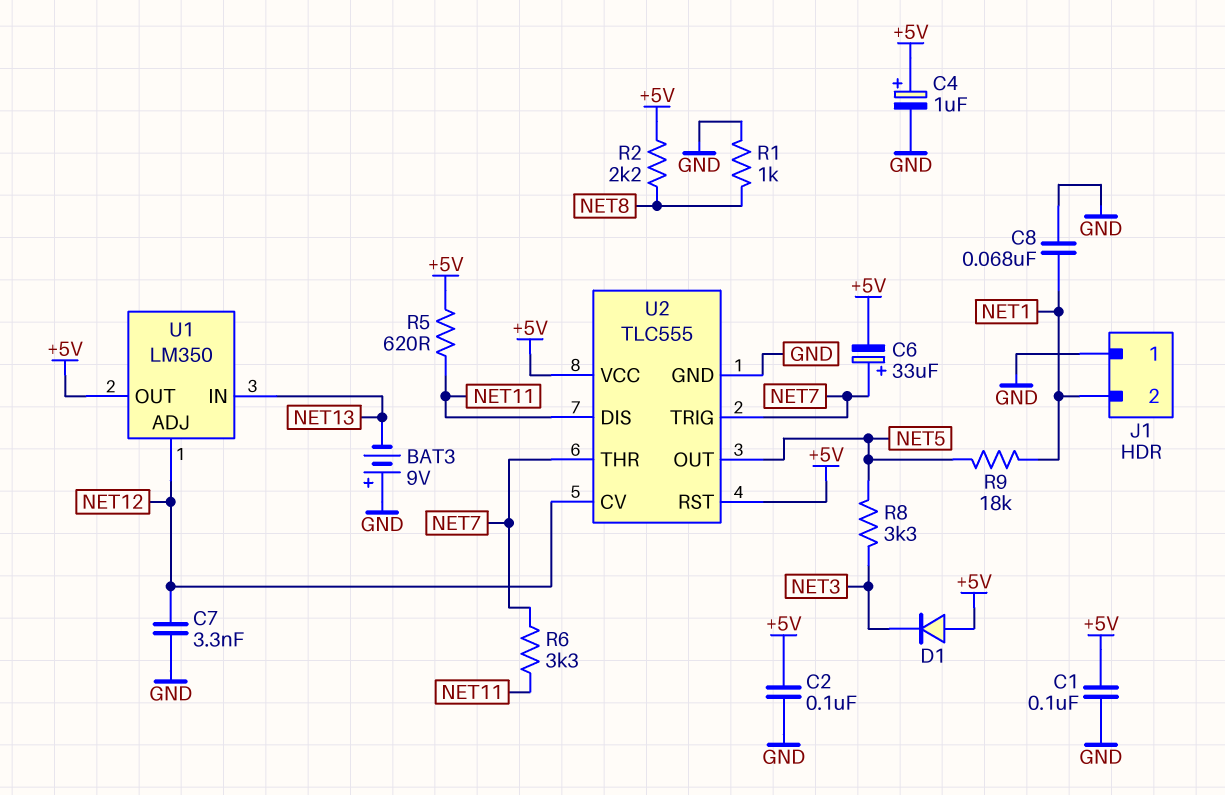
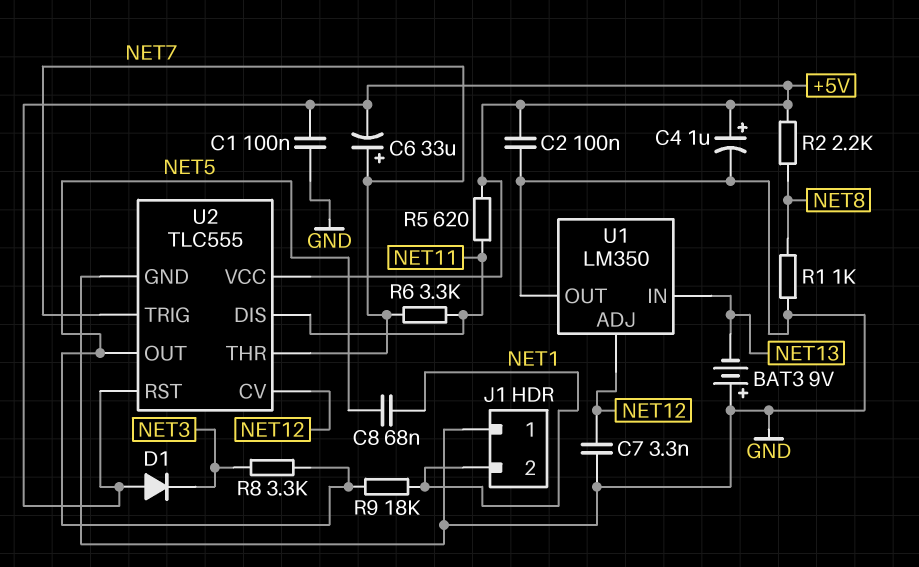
C8: 68nF (GND, NET1) -> 68nF (NET1, NET5)
U1 pin OUT: +5V -> GND

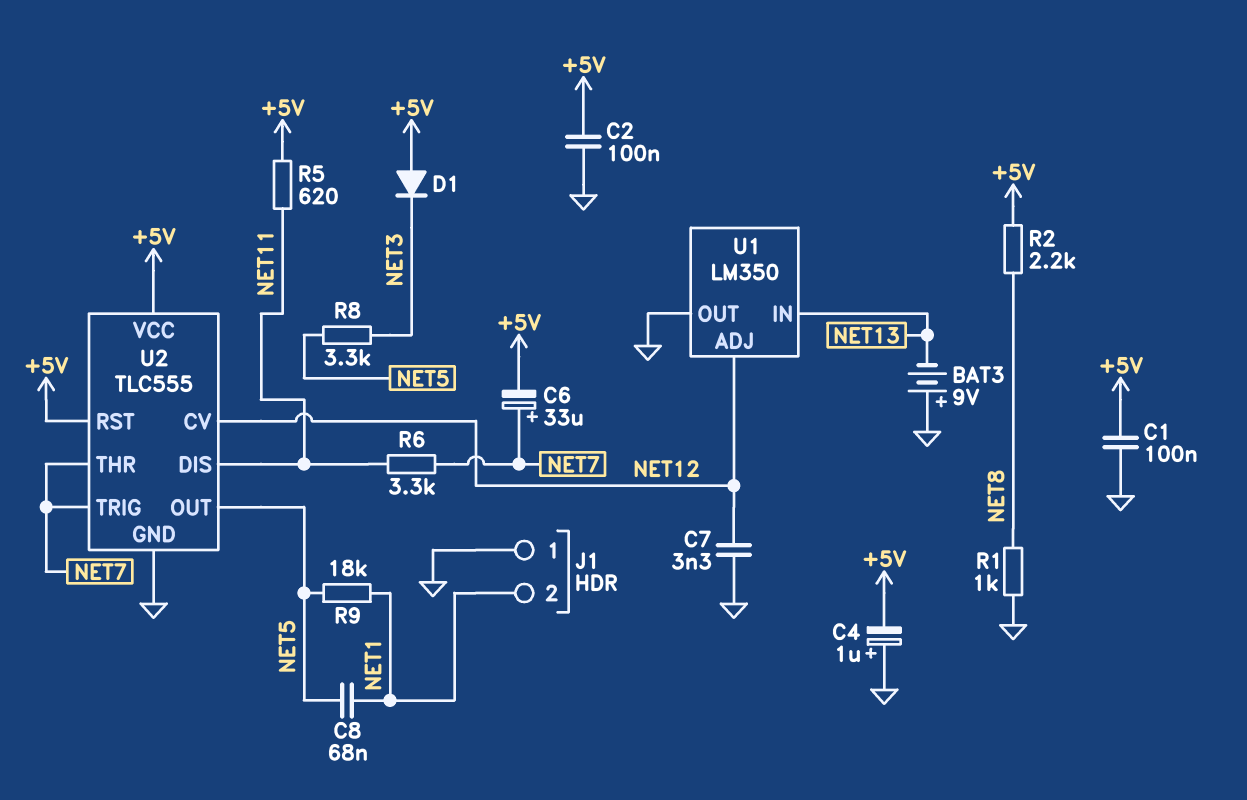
C4: 1uF (plus +5V, minus GND) -> 1uF (plus GND, minus +5V)

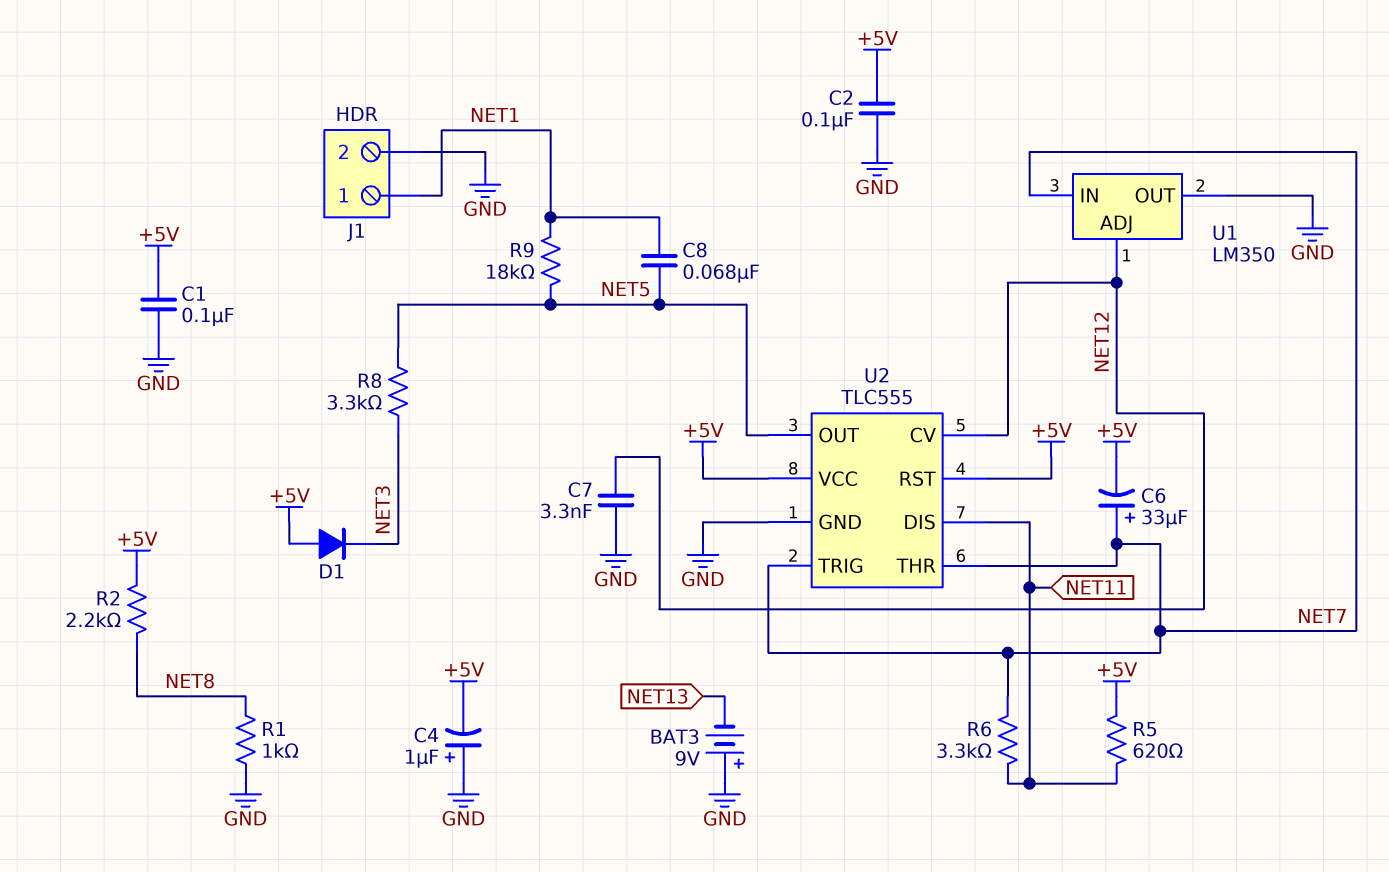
J1 pin 1: GND -> NET1
J1 pin 2: NET1 -> GND
U1 pin IN: NET13 -> NET7

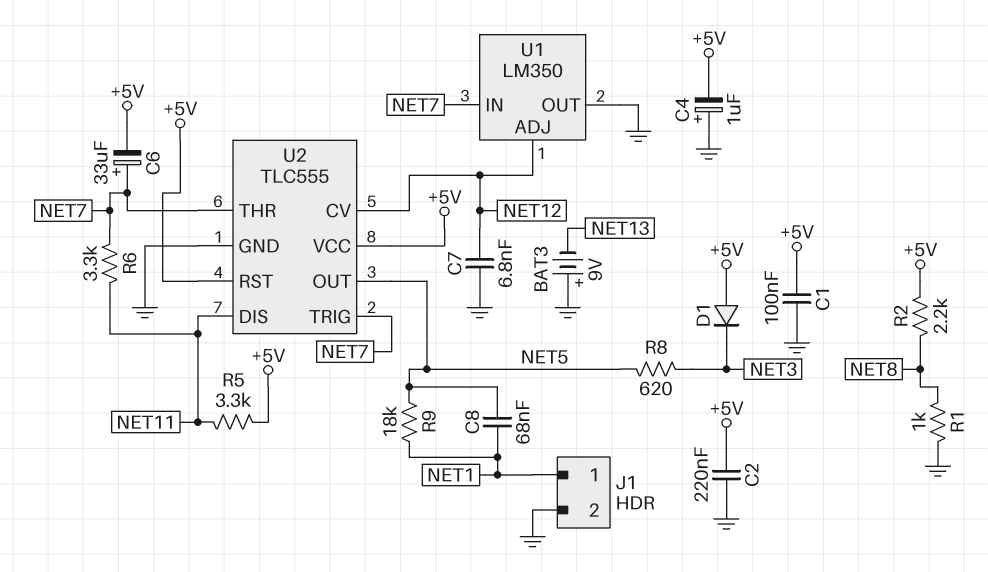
C2: 100nF (+5V, GND) -> 220nF (+5V, GND)
C7: 3.3nF (GND, NET12) -> 6.8nF (GND, NET12)
R5: 620 (+5V, NET11) -> 3.3k (+5V, NET11)
R8: 3.3k (NET3, NET5) -> 620 (NET3, NET5)

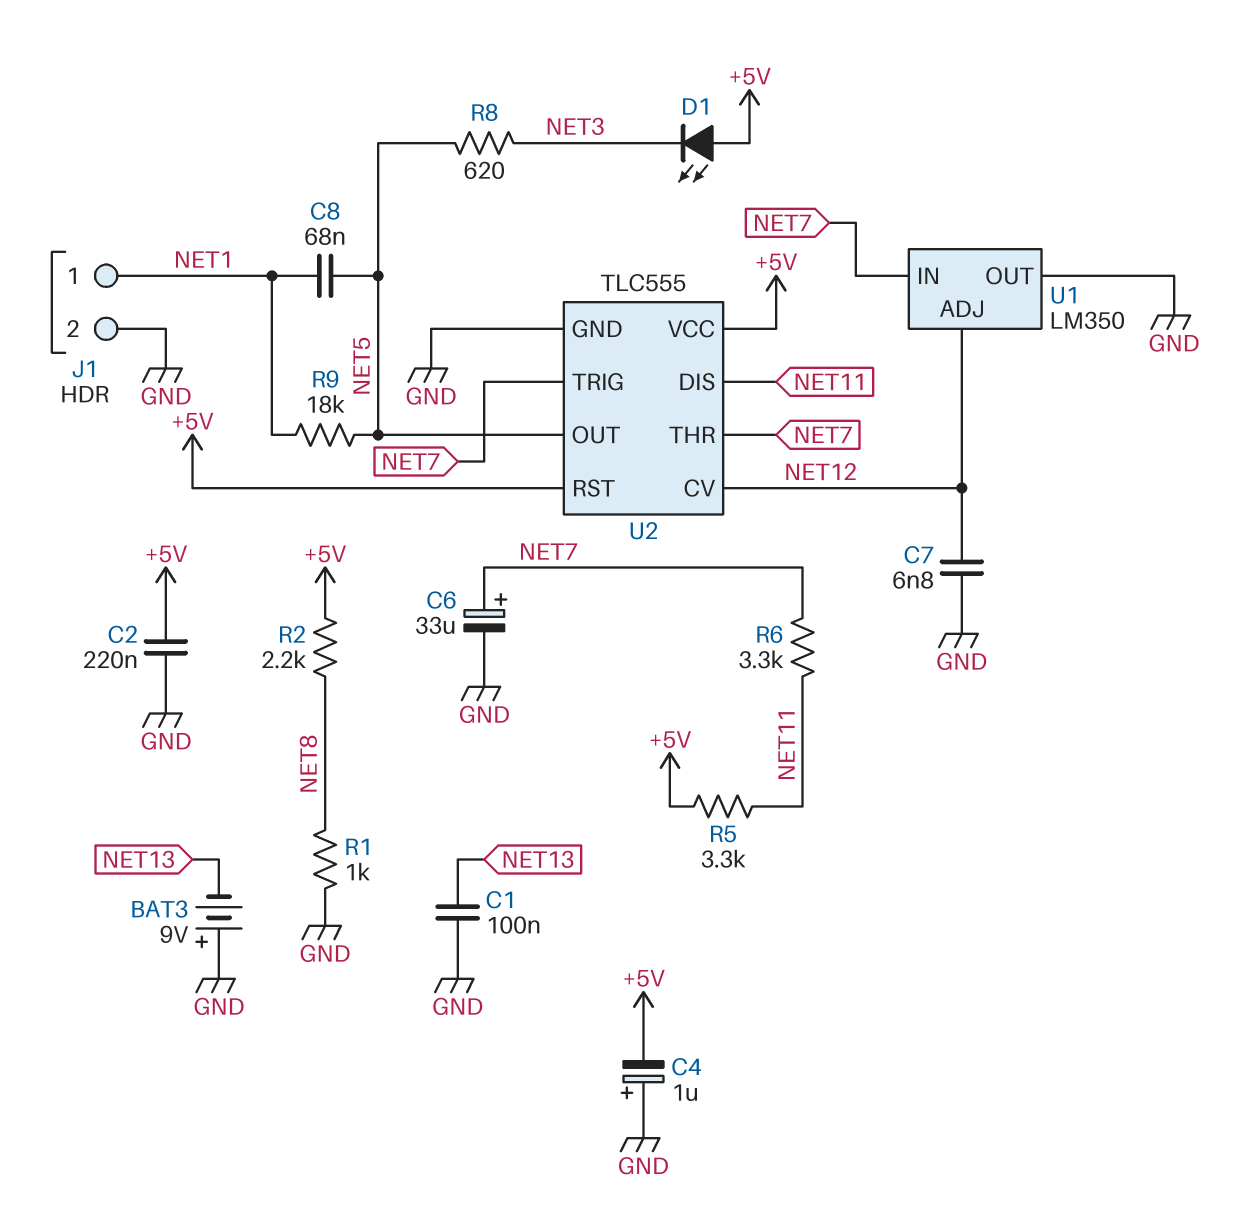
C1: 100nF (+5V, GND) -> 100nF (GND, NET13)
C6: 33uF (plus NET7, minus +5V) -> 33uF (plus NET7, minus GND)
D1: diode (A +5V, K NET3) -> LED (A +5V, K NET3)

